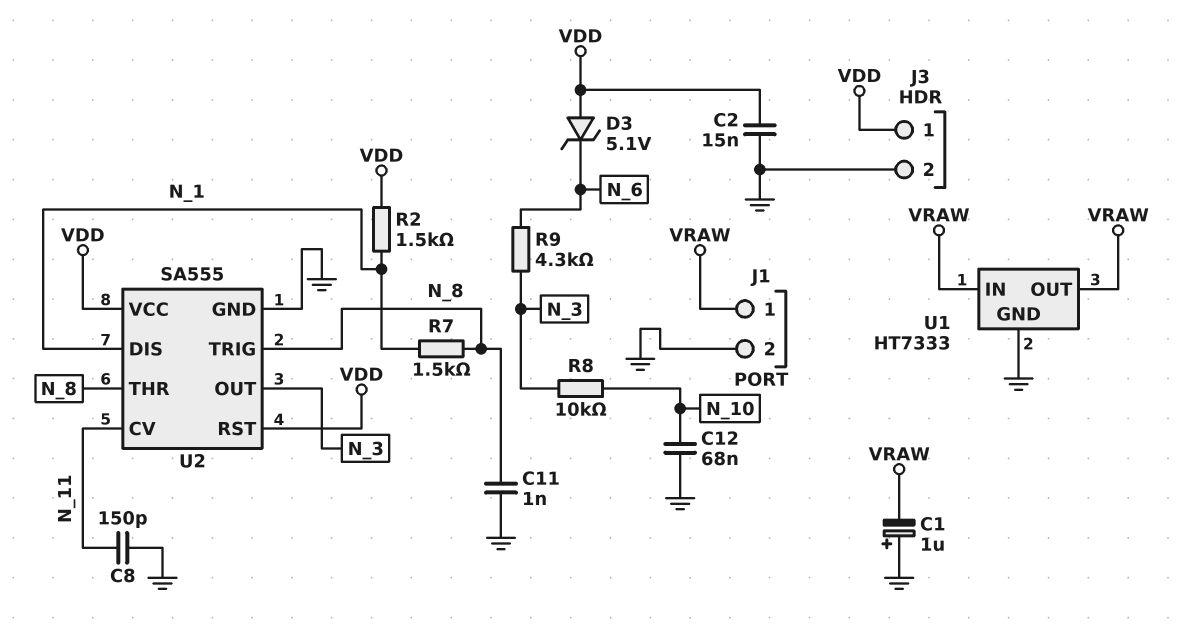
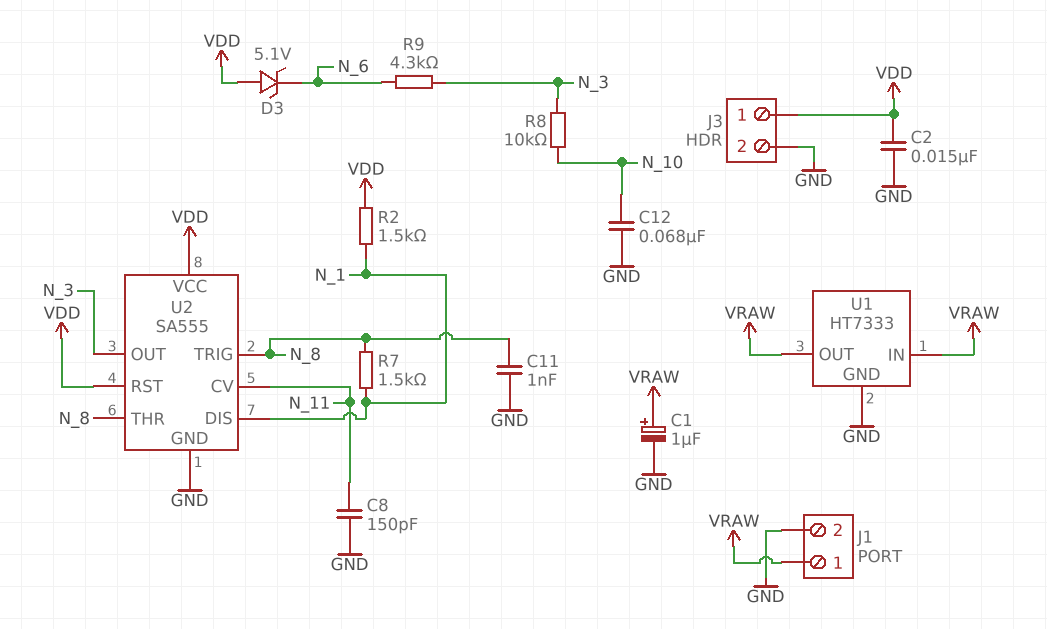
C1: 1uF (plus GND, minus VRAW) -> 1uF (plus VRAW, minus GND)

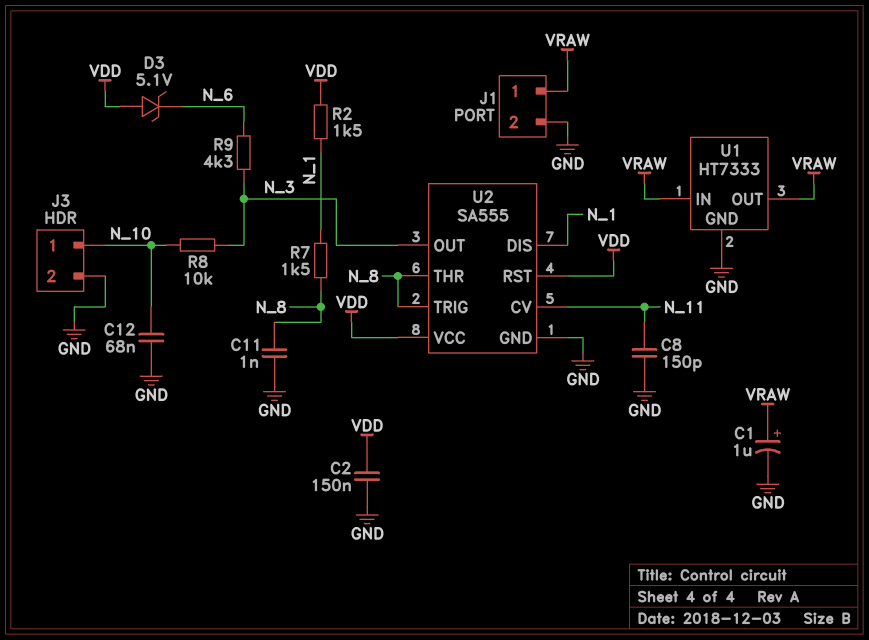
C2: 15nF (GND, VDD) -> 150nF (GND, VDD)
J3 pin 1: VDD -> N_10

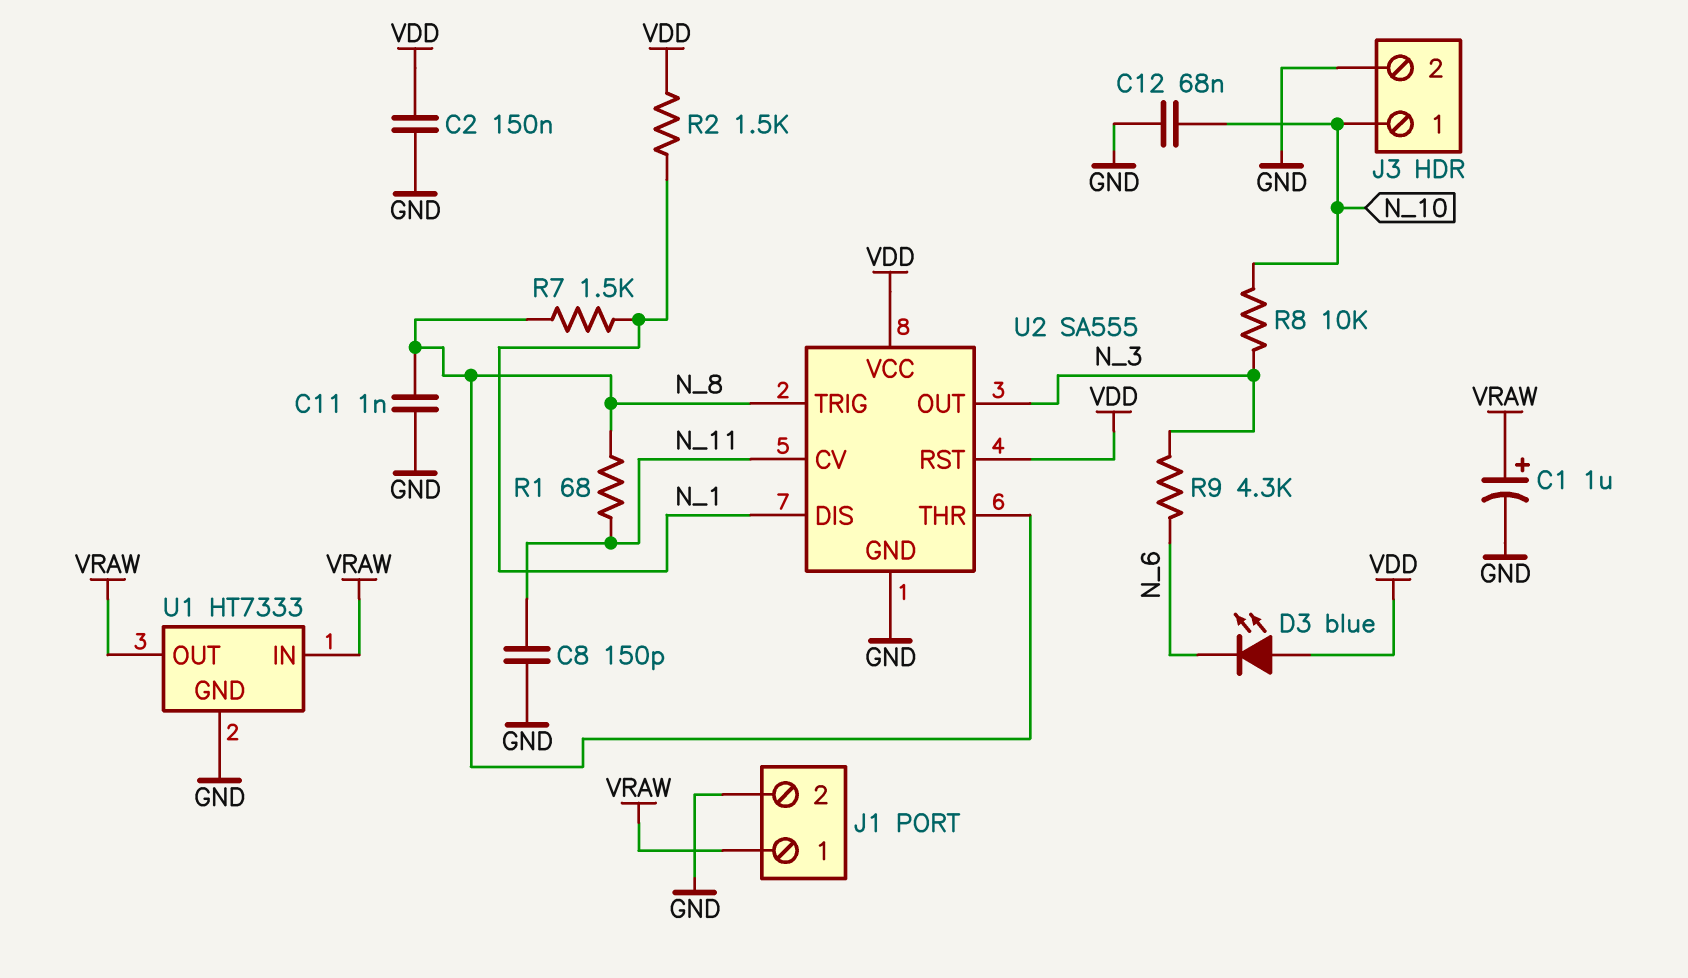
D3: zener 5.1V (A VDD, K N_6) -> LED blue (A VDD, K N_6)
R1: none -> 68 (N_8, N_11)

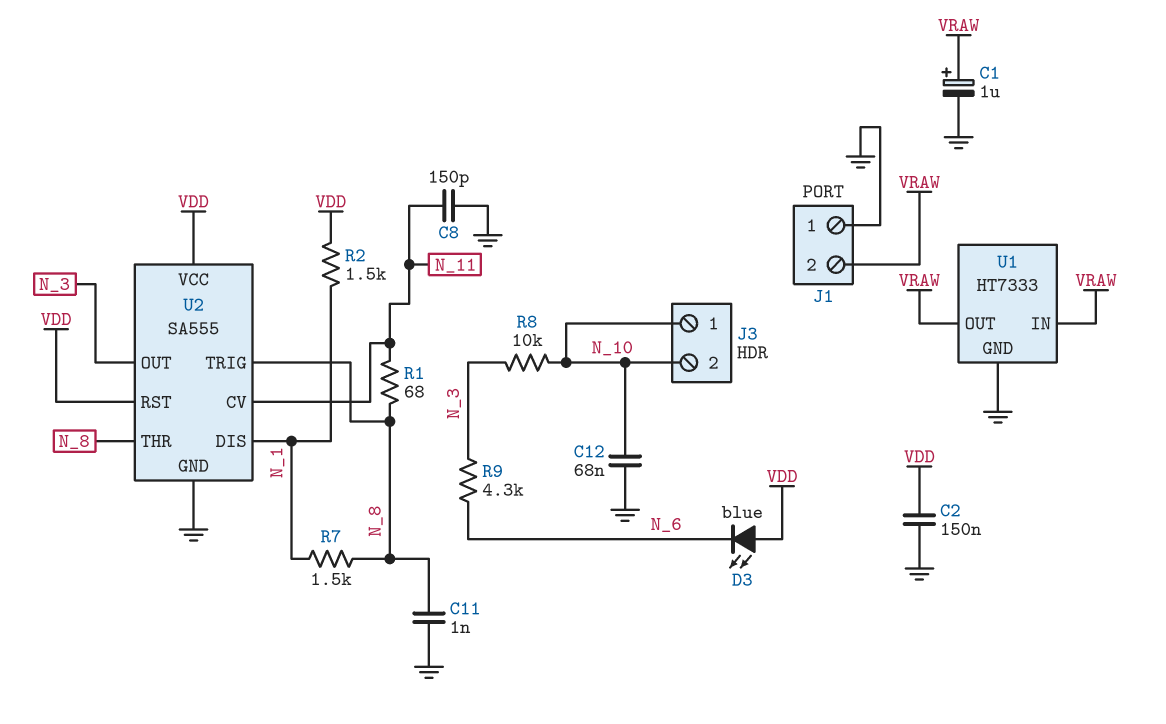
J1 pin 1: VRAW -> GND
J1 pin 2: GND -> VRAW
J3 pin 2: GND -> N_10

